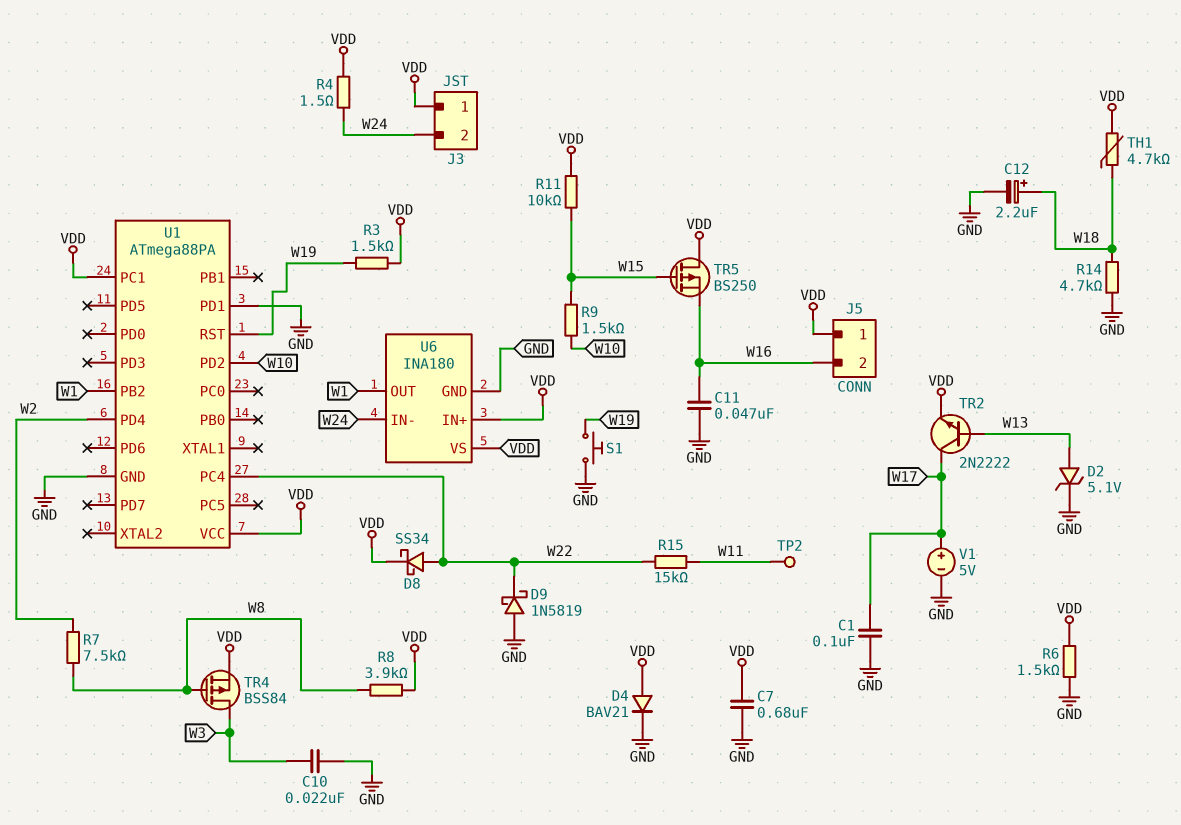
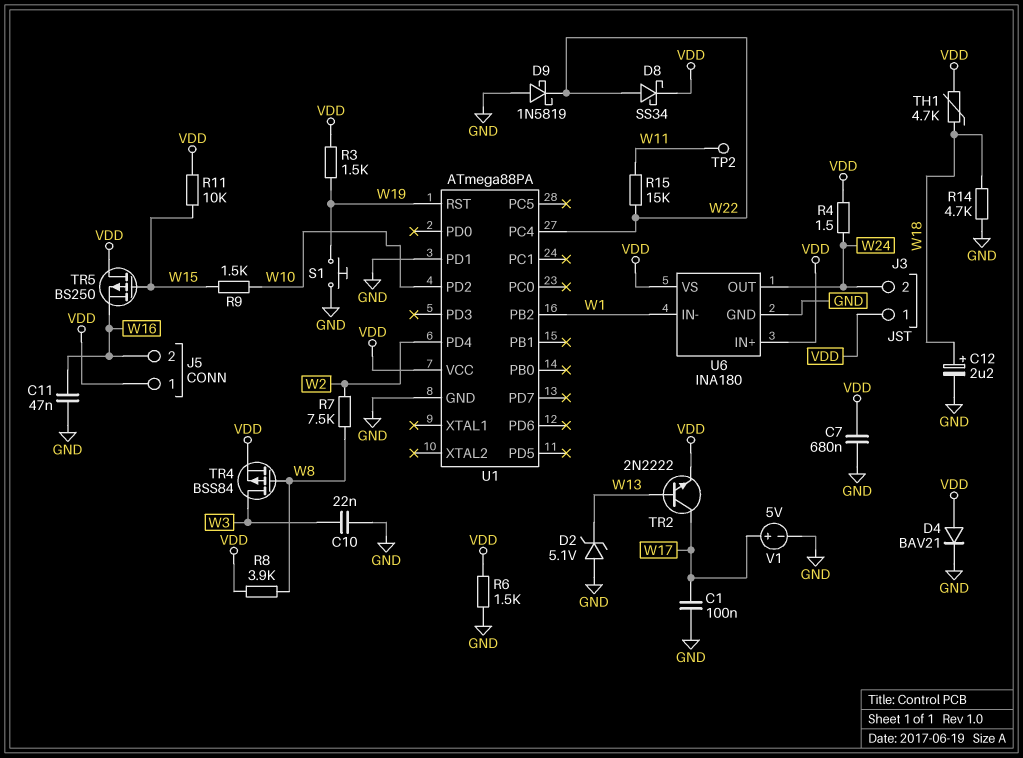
D2: zener 5.1V (A W13, K GND) -> zener 5.1V (A GND, K W13)
U1 pin PC1: VDD -> none
U6 pin IN-: W24 -> W1
U6 pin OUT: W1 -> W24

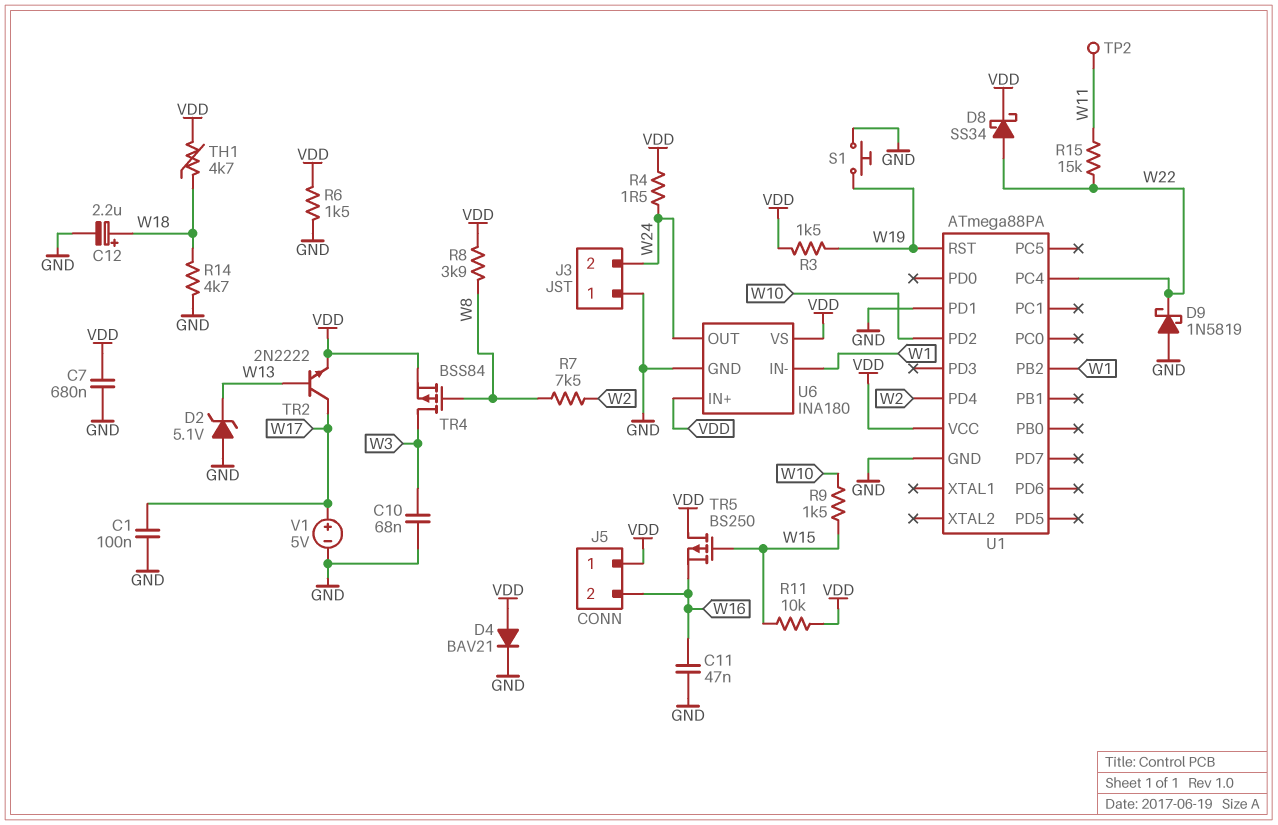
C10: 22nF (GND, W3) -> 68nF (GND, W3)
J3 pin 1: VDD -> GND

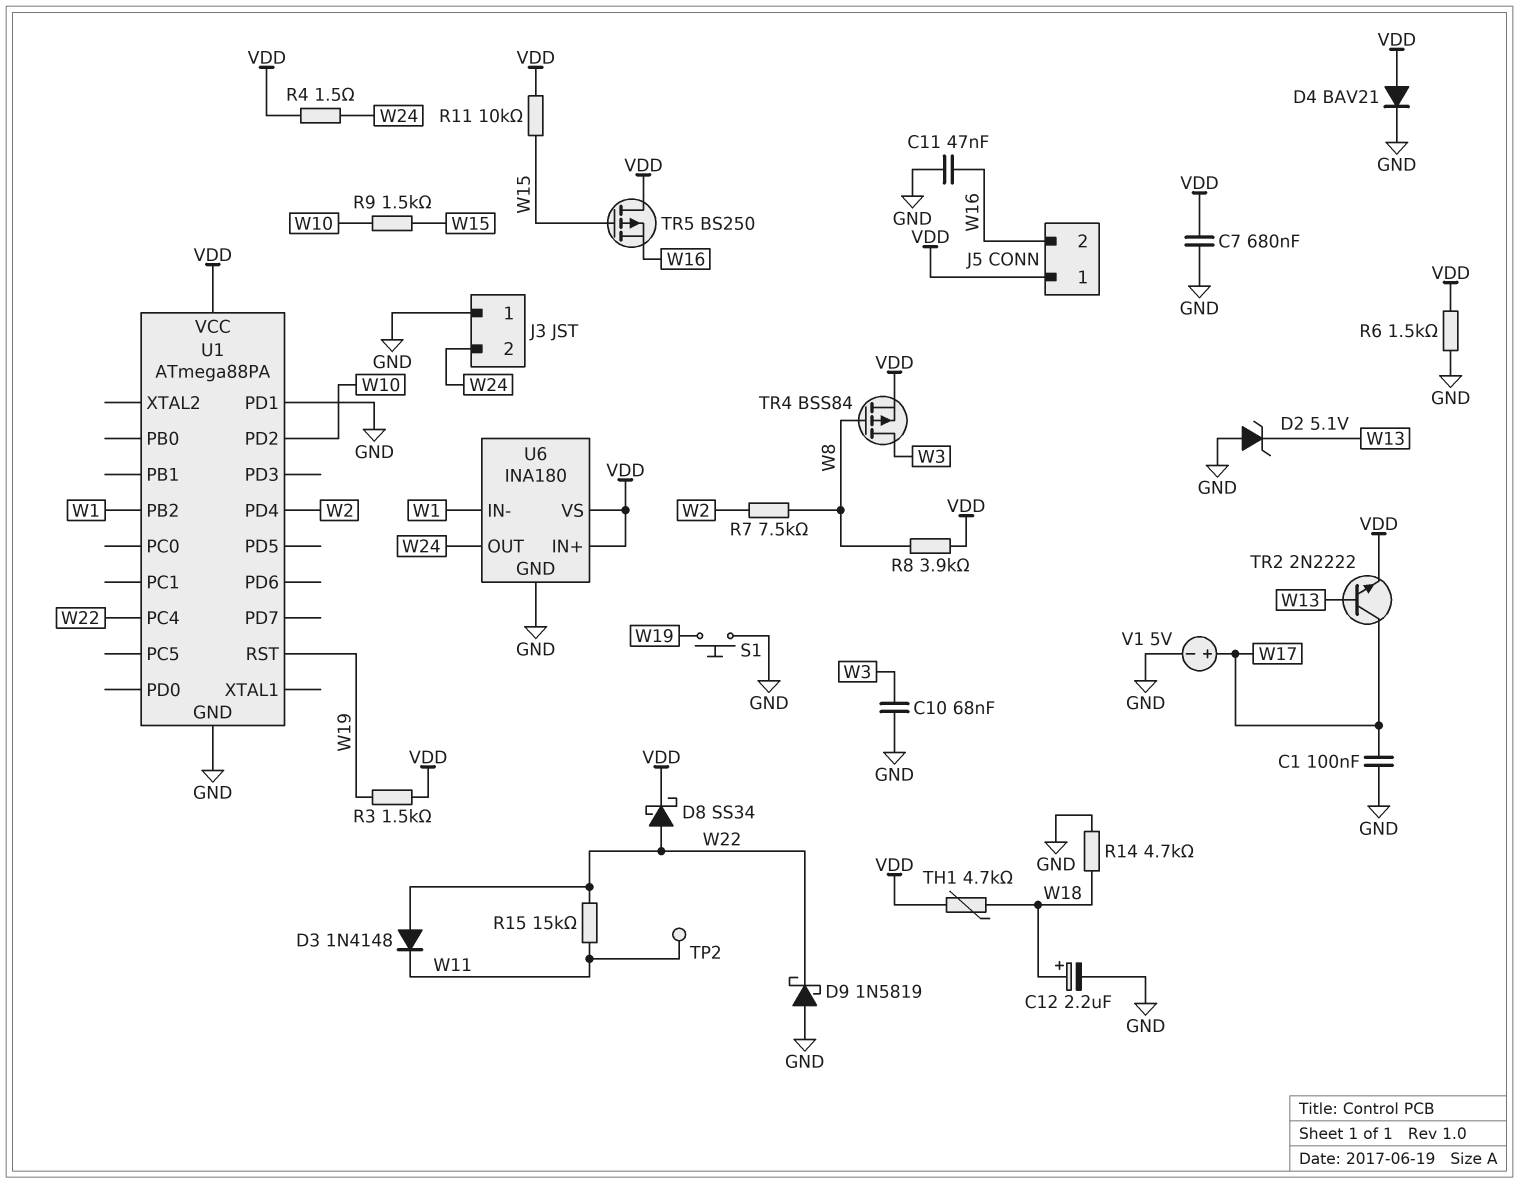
D3: none -> diode 1N4148 (A W22, K W11)

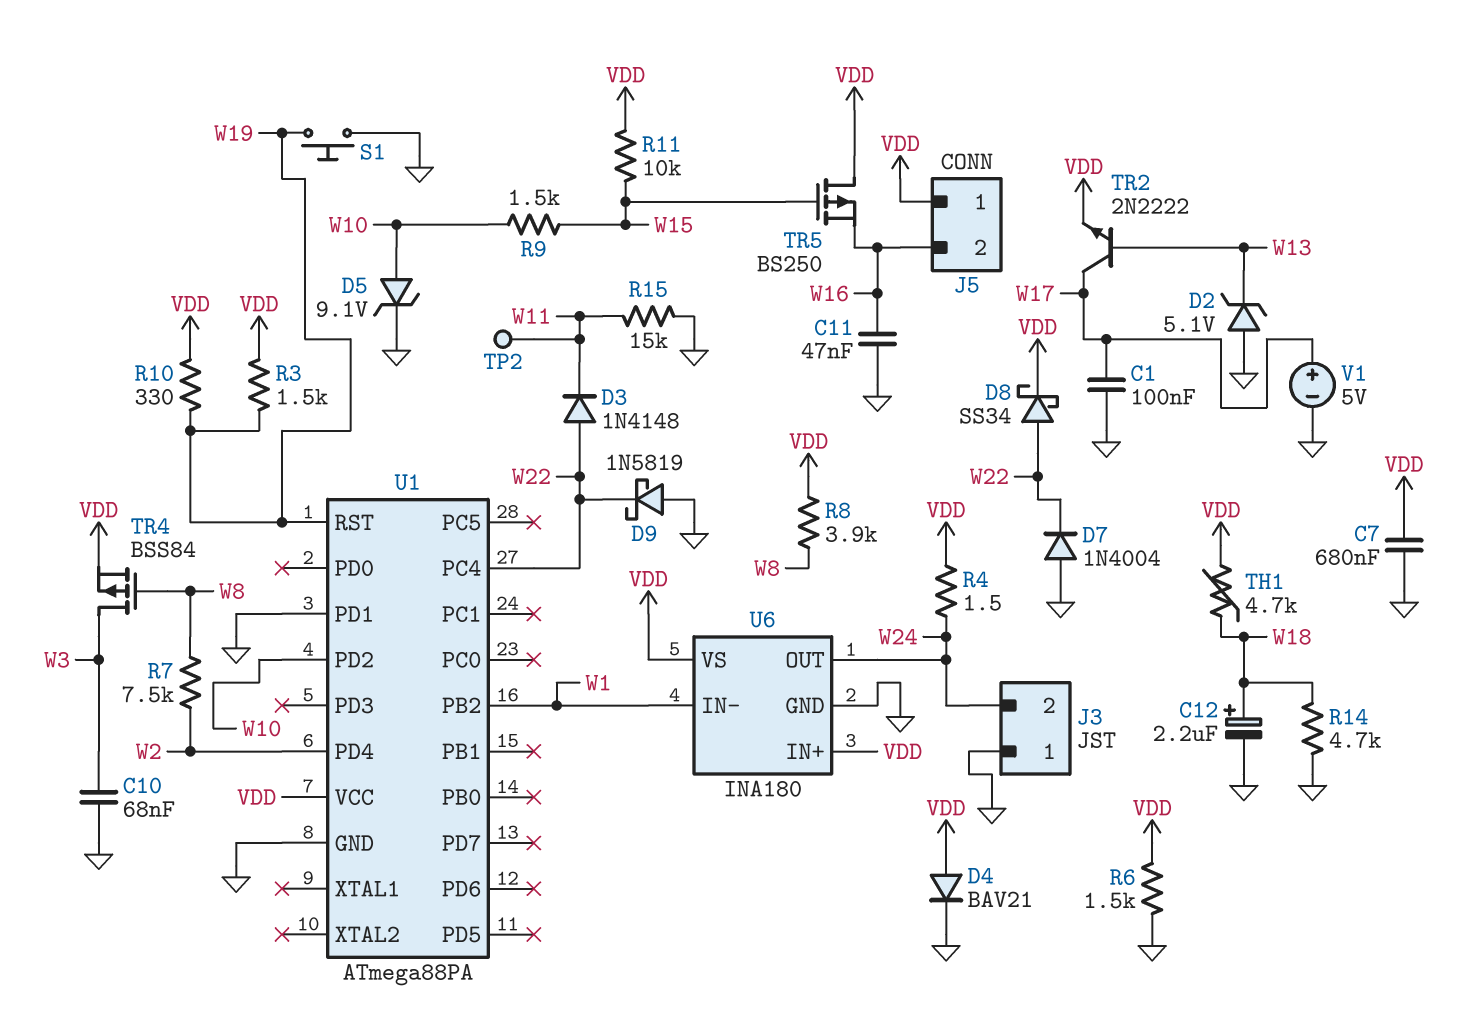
D5: none -> zener 9.1V (A W10, K GND)
D7: none -> diode 1N4004 (A GND, K W22)
R10: none -> 330 (VDD, W19)
R15: 15k (W11, W22) -> 15k (GND, W11)

